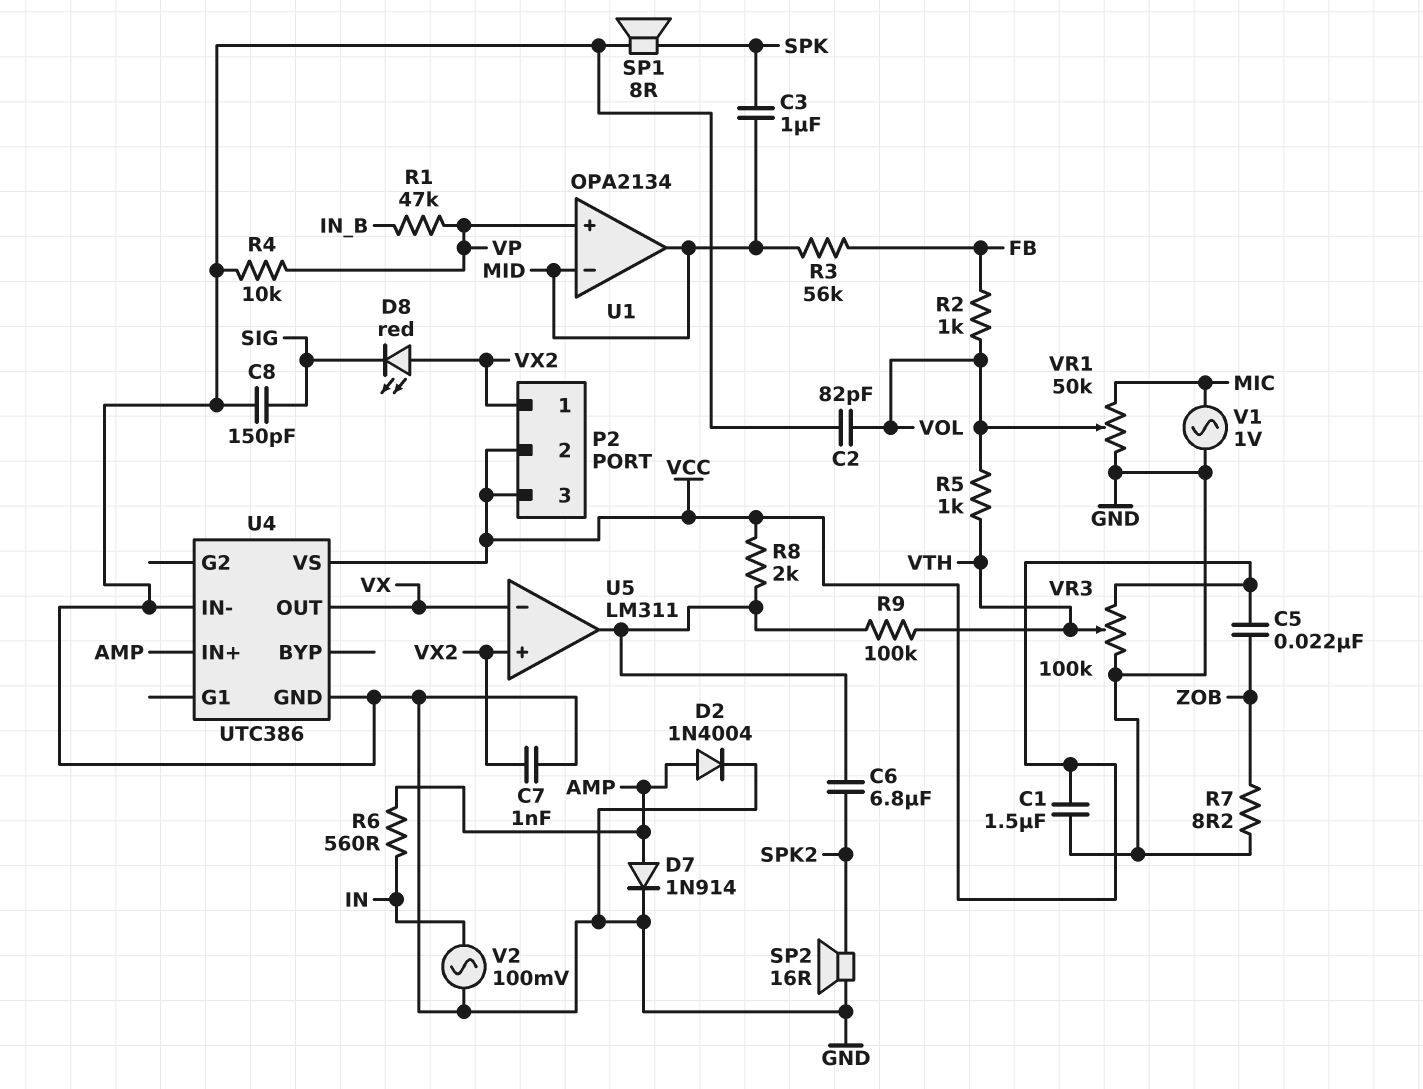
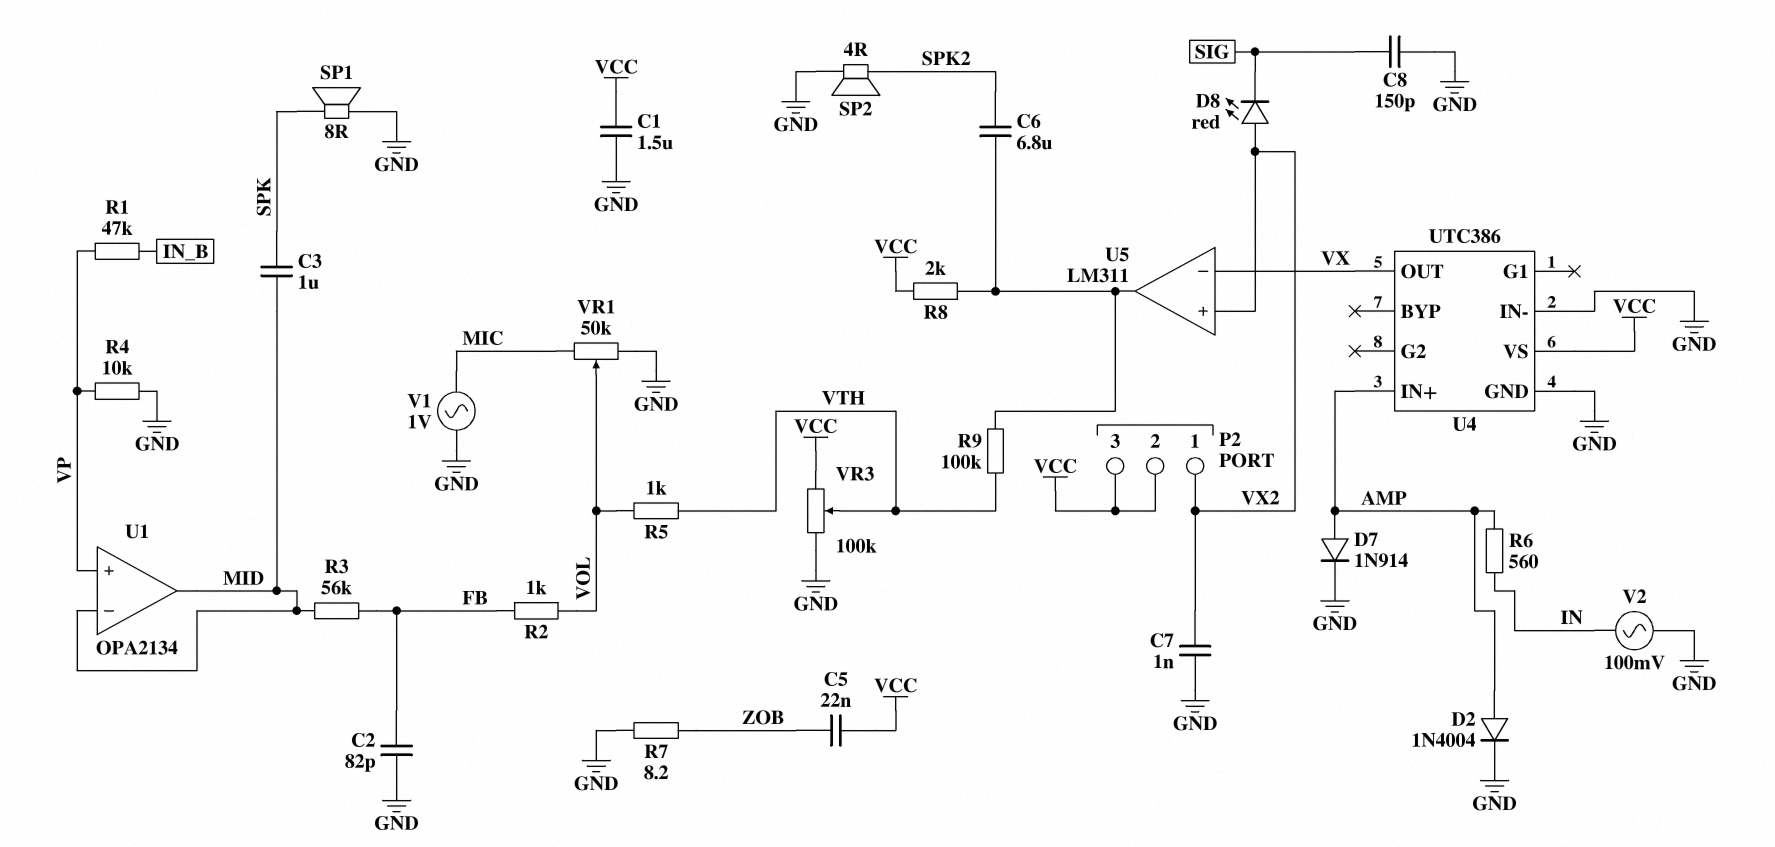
C2: 82pF (GND, VOL) -> 82pF (FB, GND)
SP2: speaker 16R (GND, SPK2) -> speaker 4R (GND, SPK2)

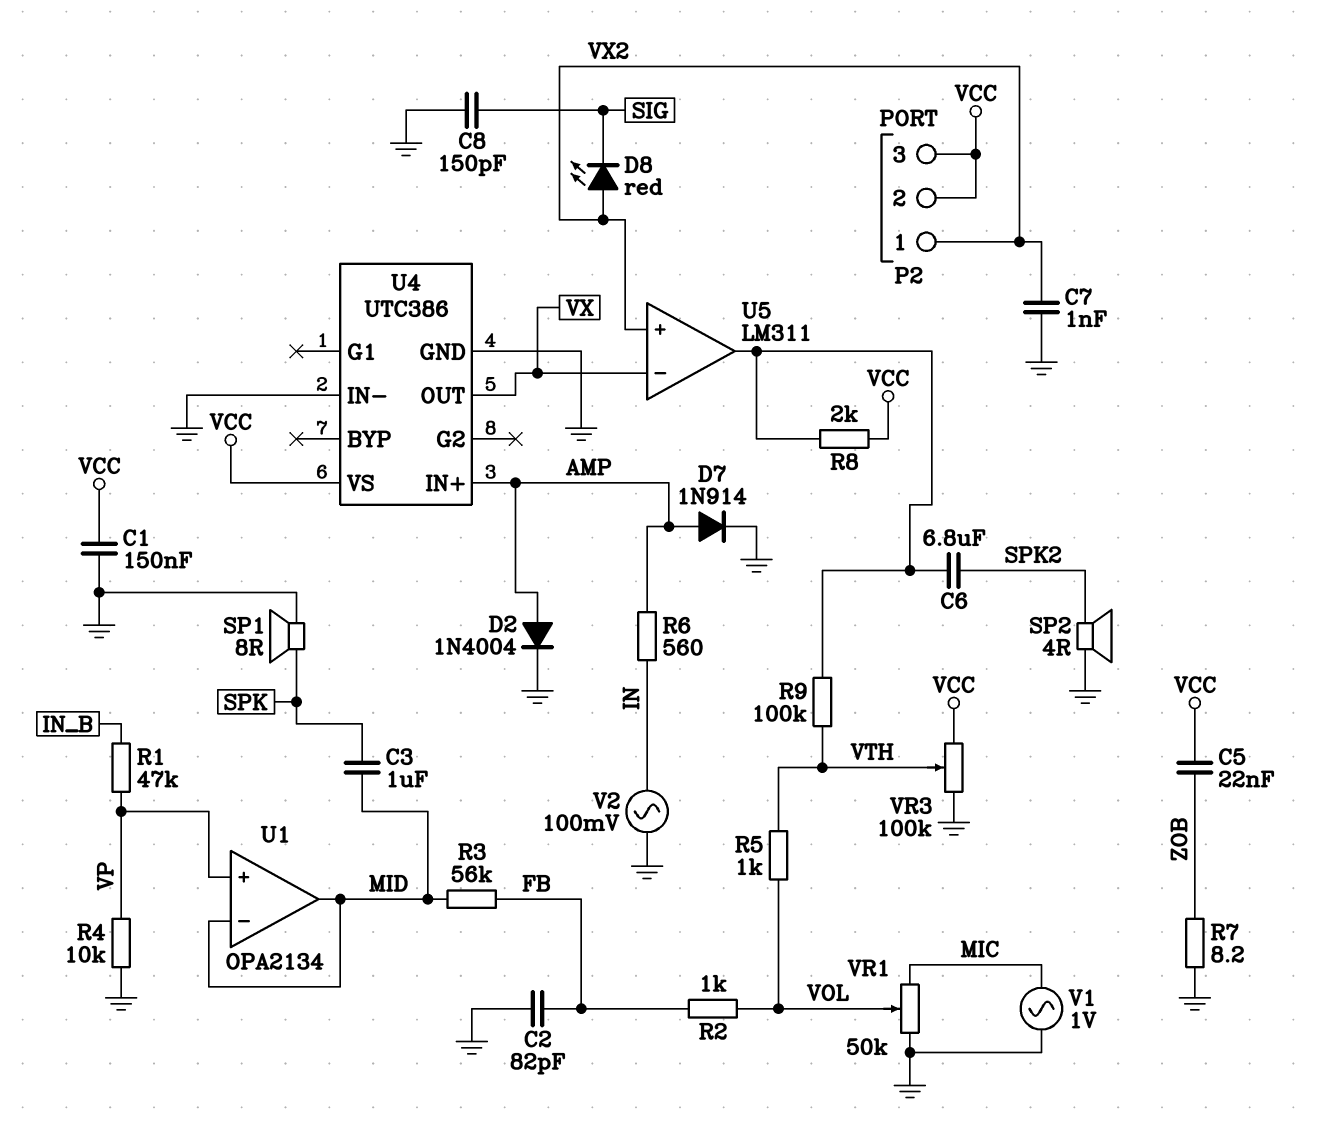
C1: 1.5uF (GND, VCC) -> 150nF (GND, VCC)

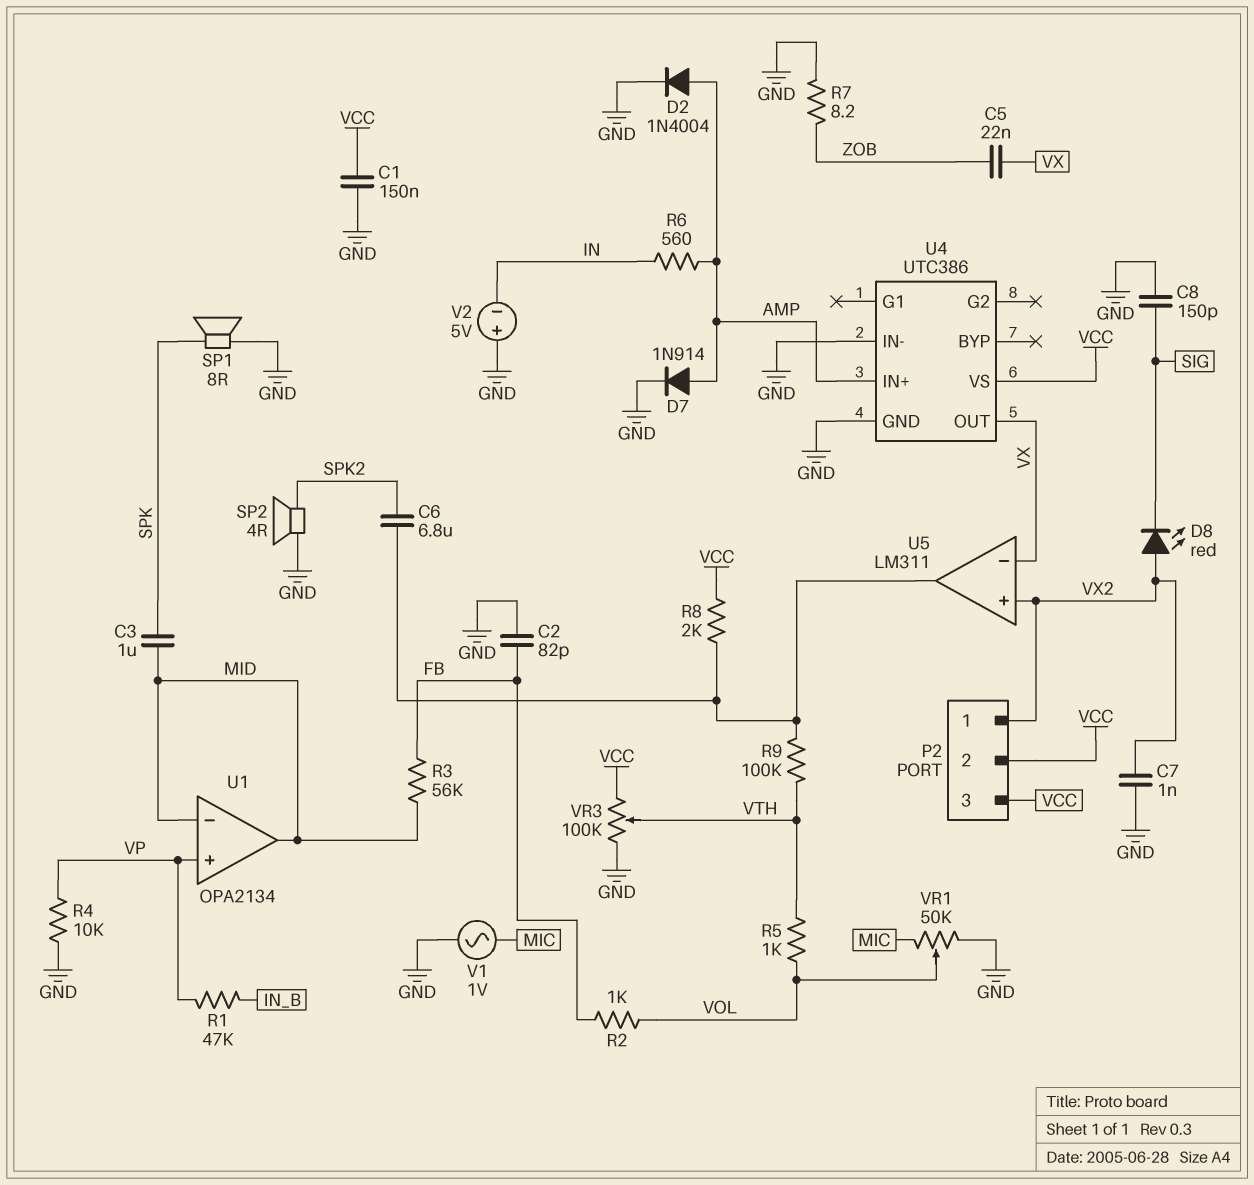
C5: 22nF (VCC, ZOB) -> 22nF (VX, ZOB)
V2: AC 100mV (GND, IN) -> 5V (plus GND, minus IN)

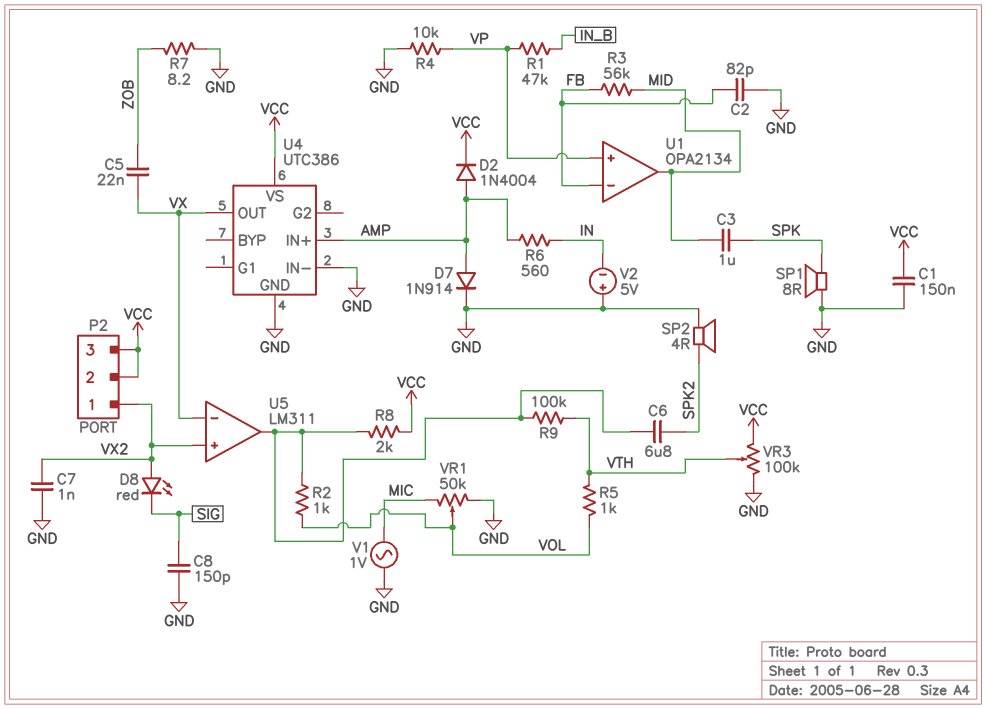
D2: diode 1N4004 (A AMP, K GND) -> diode 1N4004 (A AMP, K VCC)
R2: 1k (FB, VOL) -> 1k (U5/out, VOL)
U1 pin in-: MID -> FB

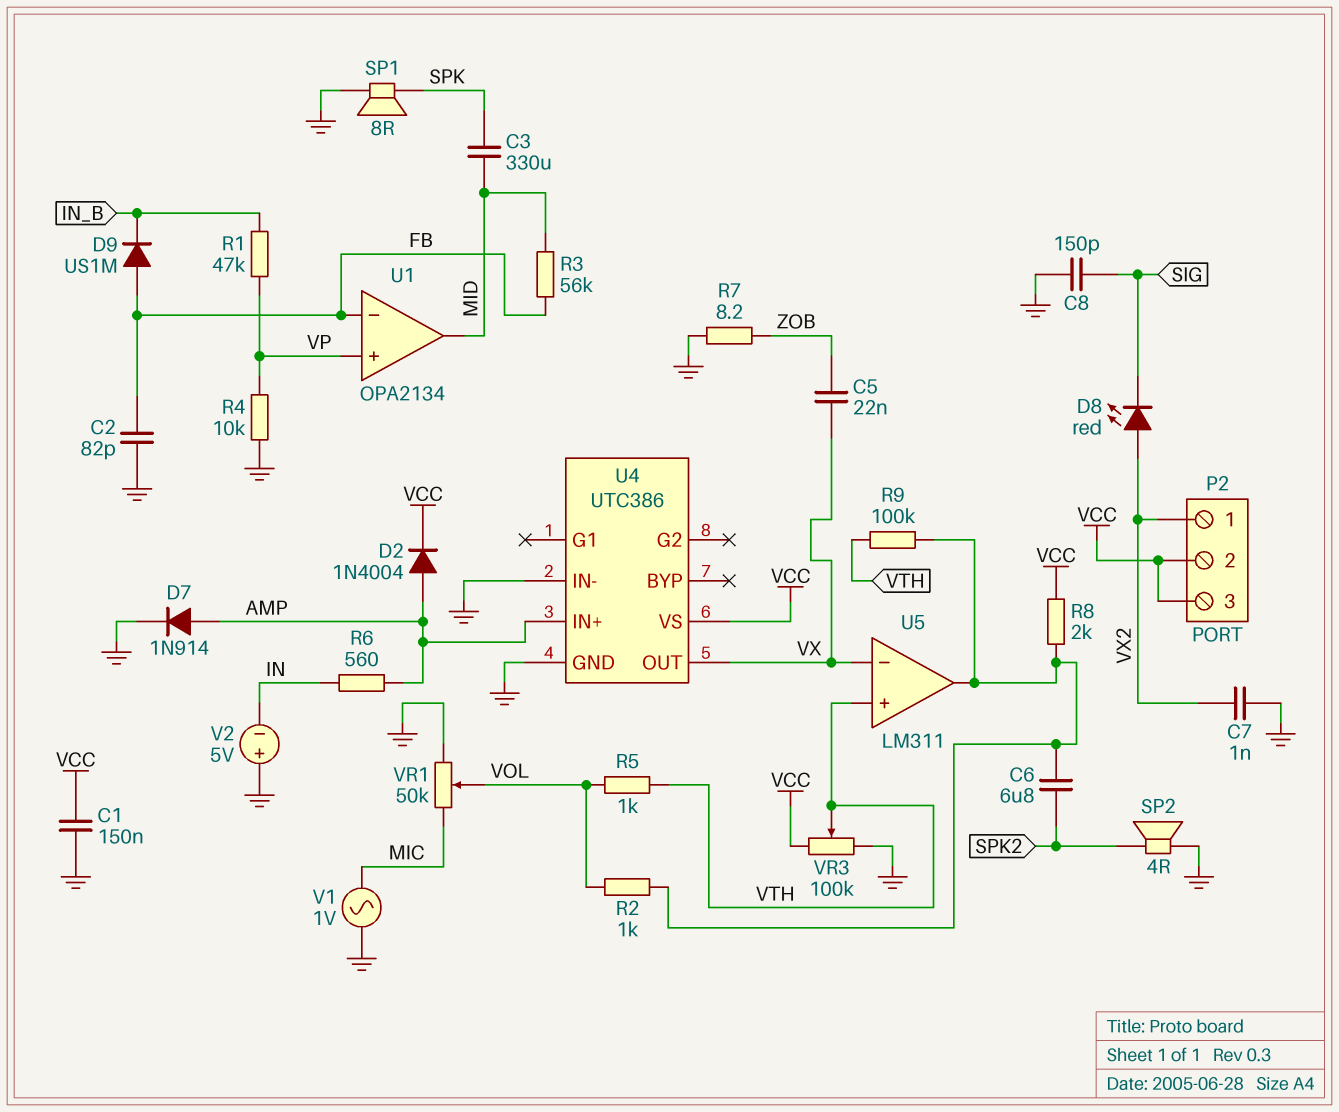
C3: 1uF (MID, SPK) -> 330uF (MID, SPK)
D9: none -> diode US1M (A FB, K IN_B)
U5 pin in+: VX2 -> VTH

